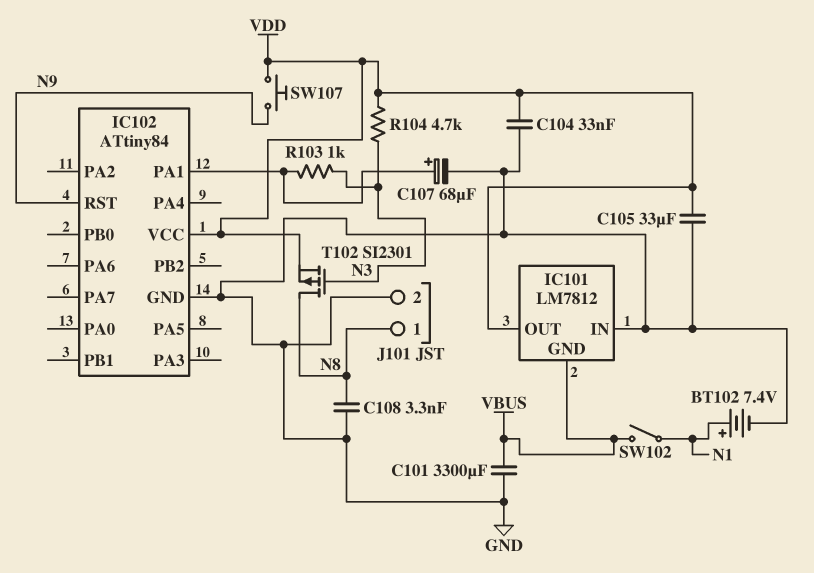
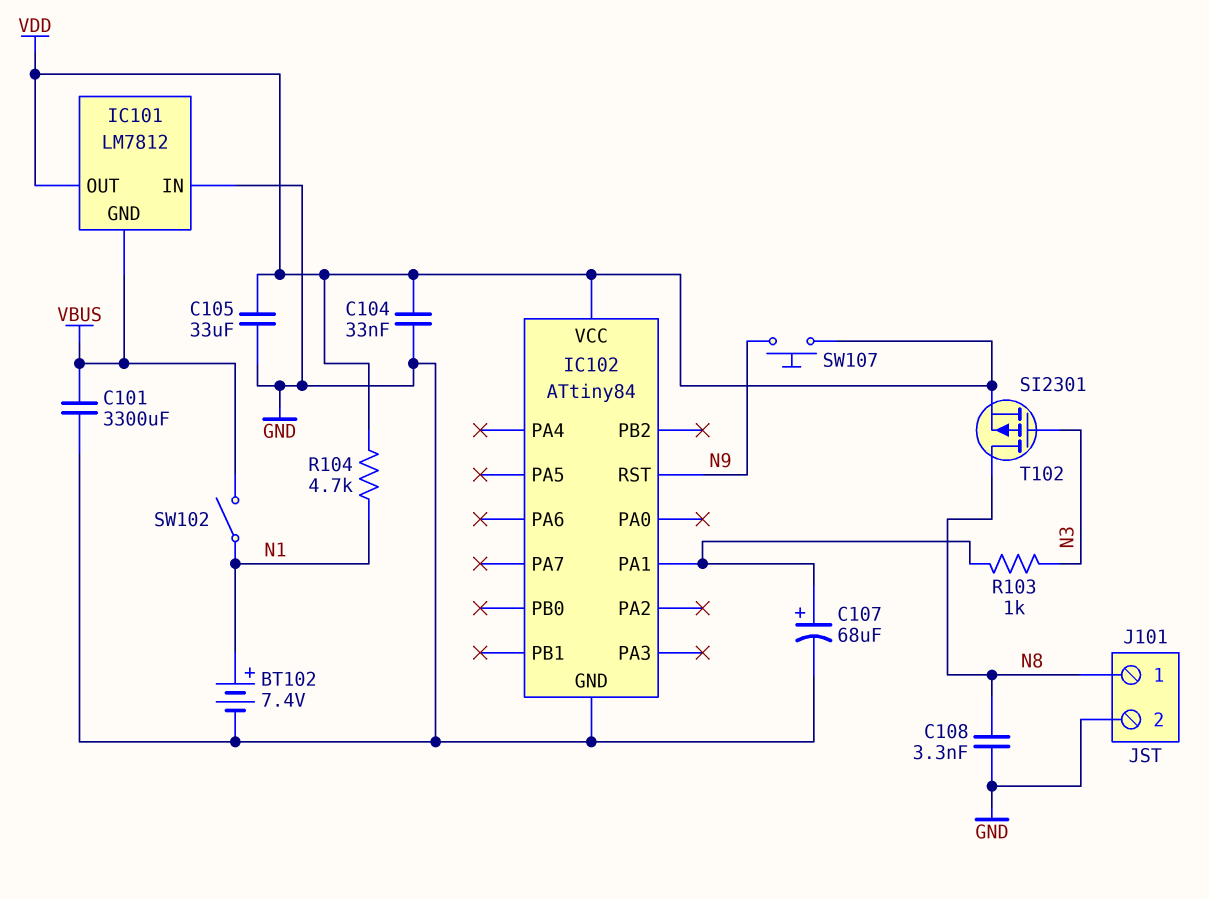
R104: 4.7k (N3, VDD) -> 4.7k (N1, VDD)

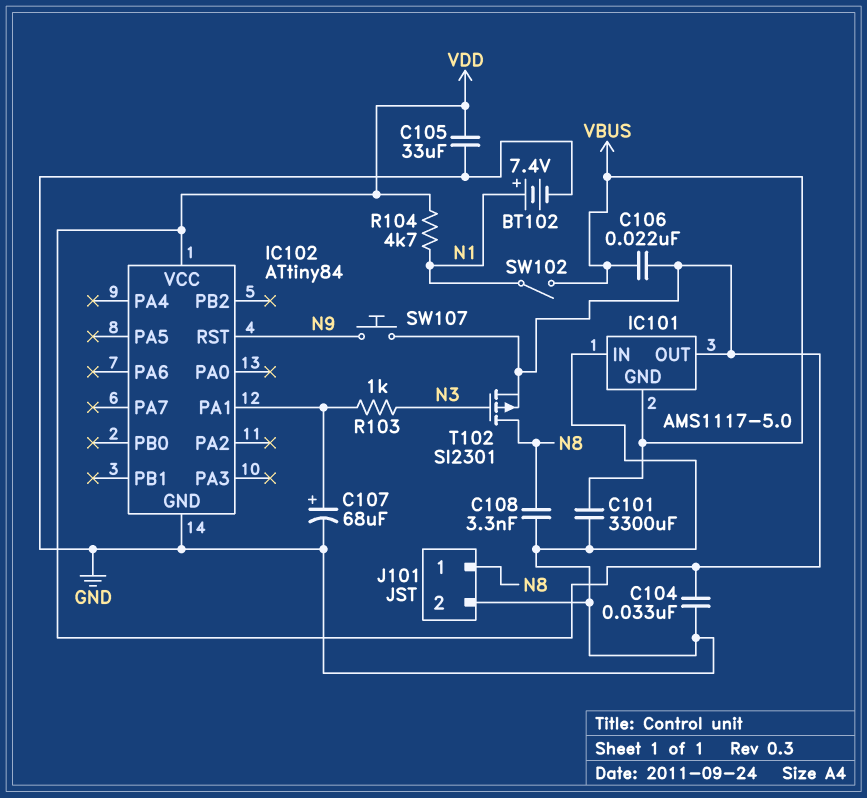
C106: none -> 22nF (VBUS, VDD)
IC101: LM7812 -> AMS1117-5.0

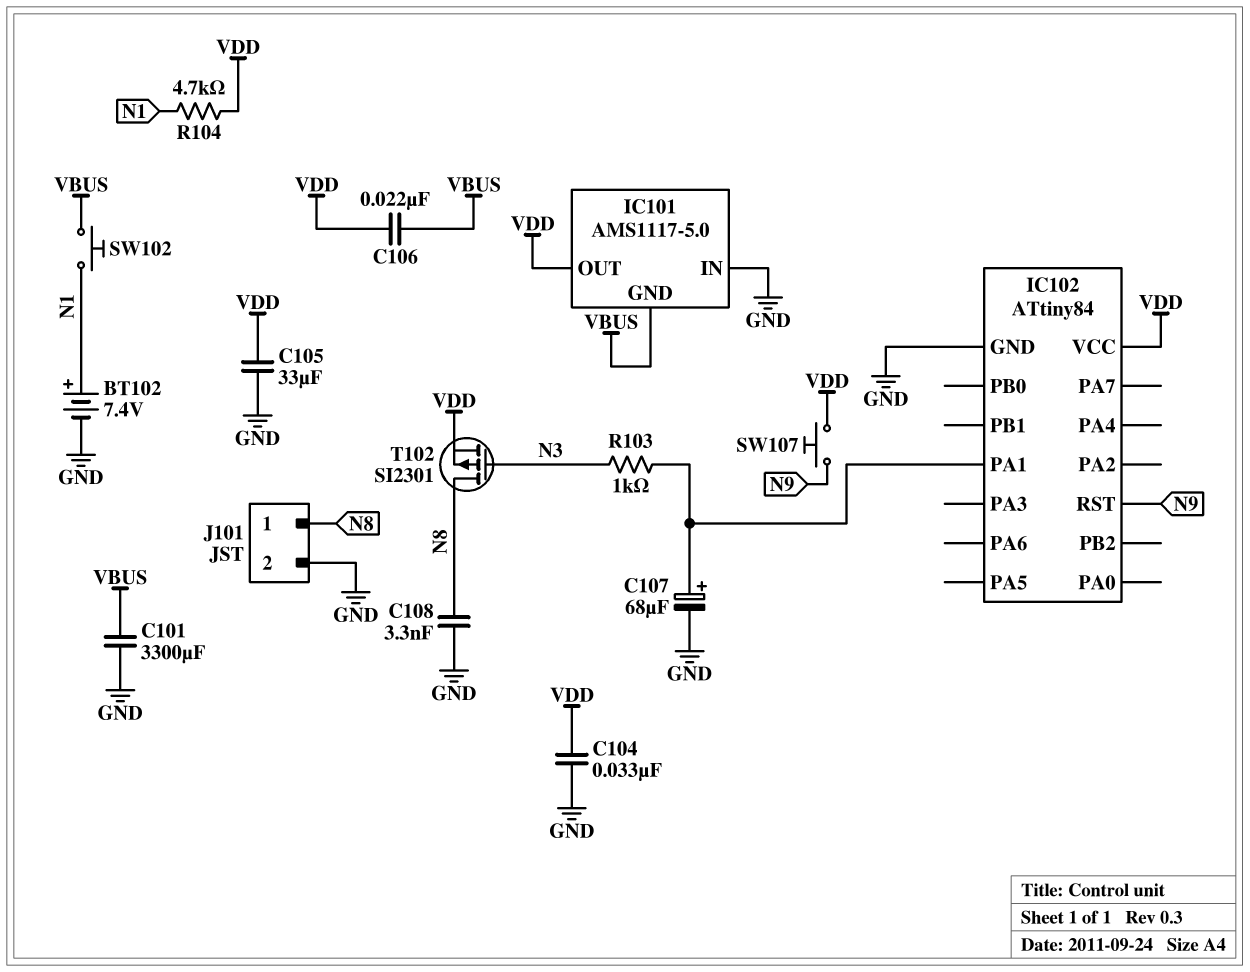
SW102: switch (N1, VBUS) -> button (N1, VBUS)

